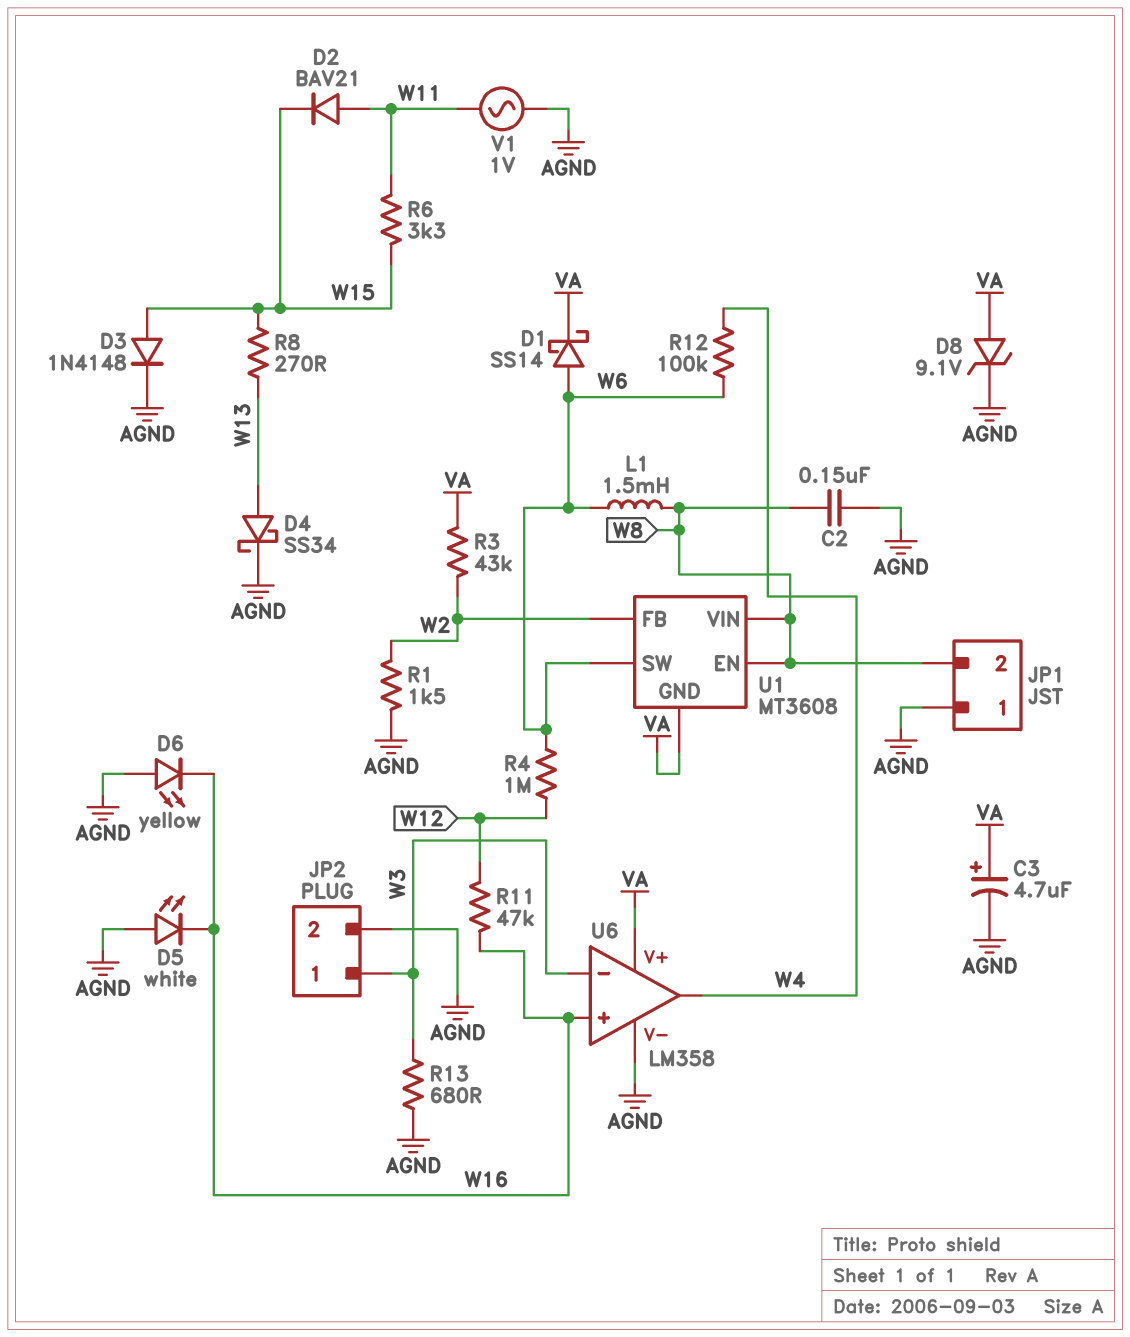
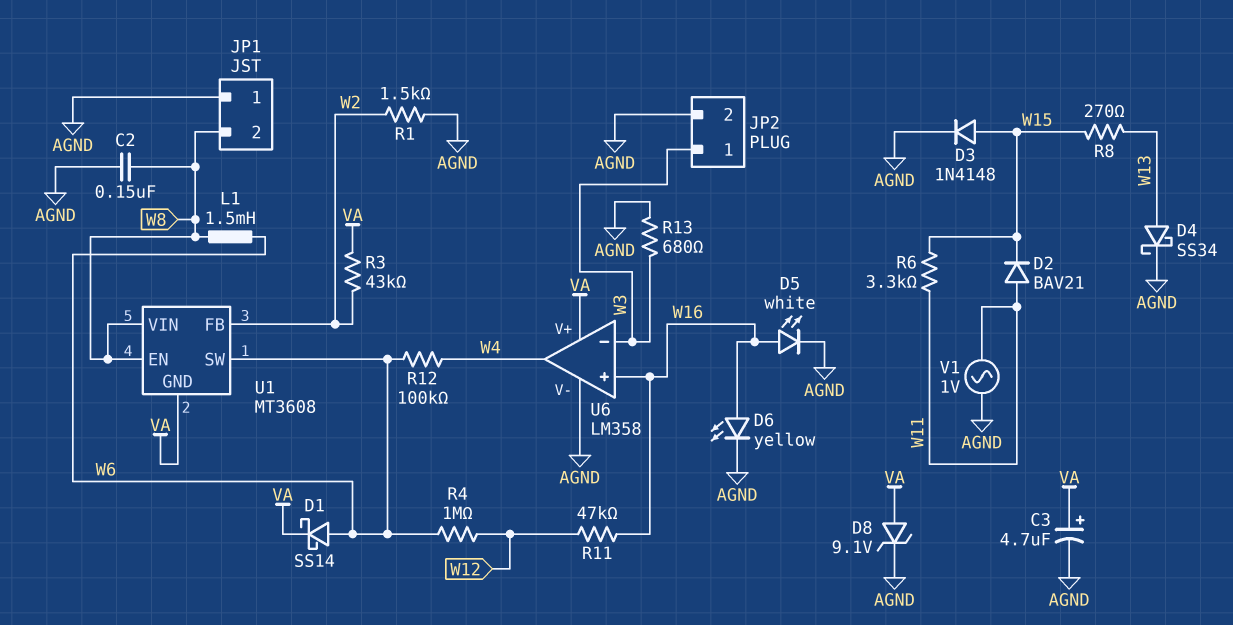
D5: LED white (A AGND, K W16) -> LED white (A W16, K AGND)
D6: LED yellow (A AGND, K W16) -> LED yellow (A W16, K AGND)

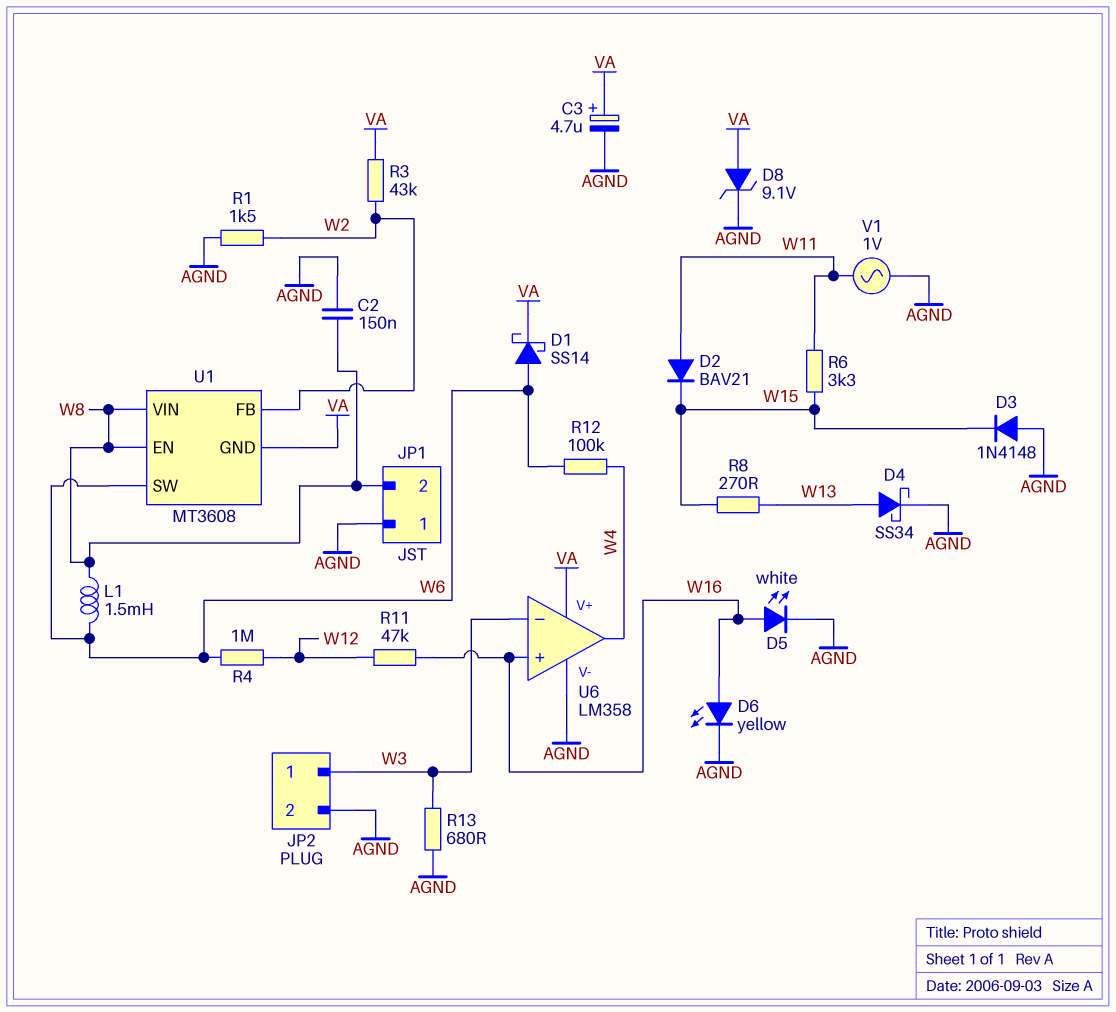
D3: diode 1N4148 (A W15, K AGND) -> diode 1N4148 (A AGND, K W15)

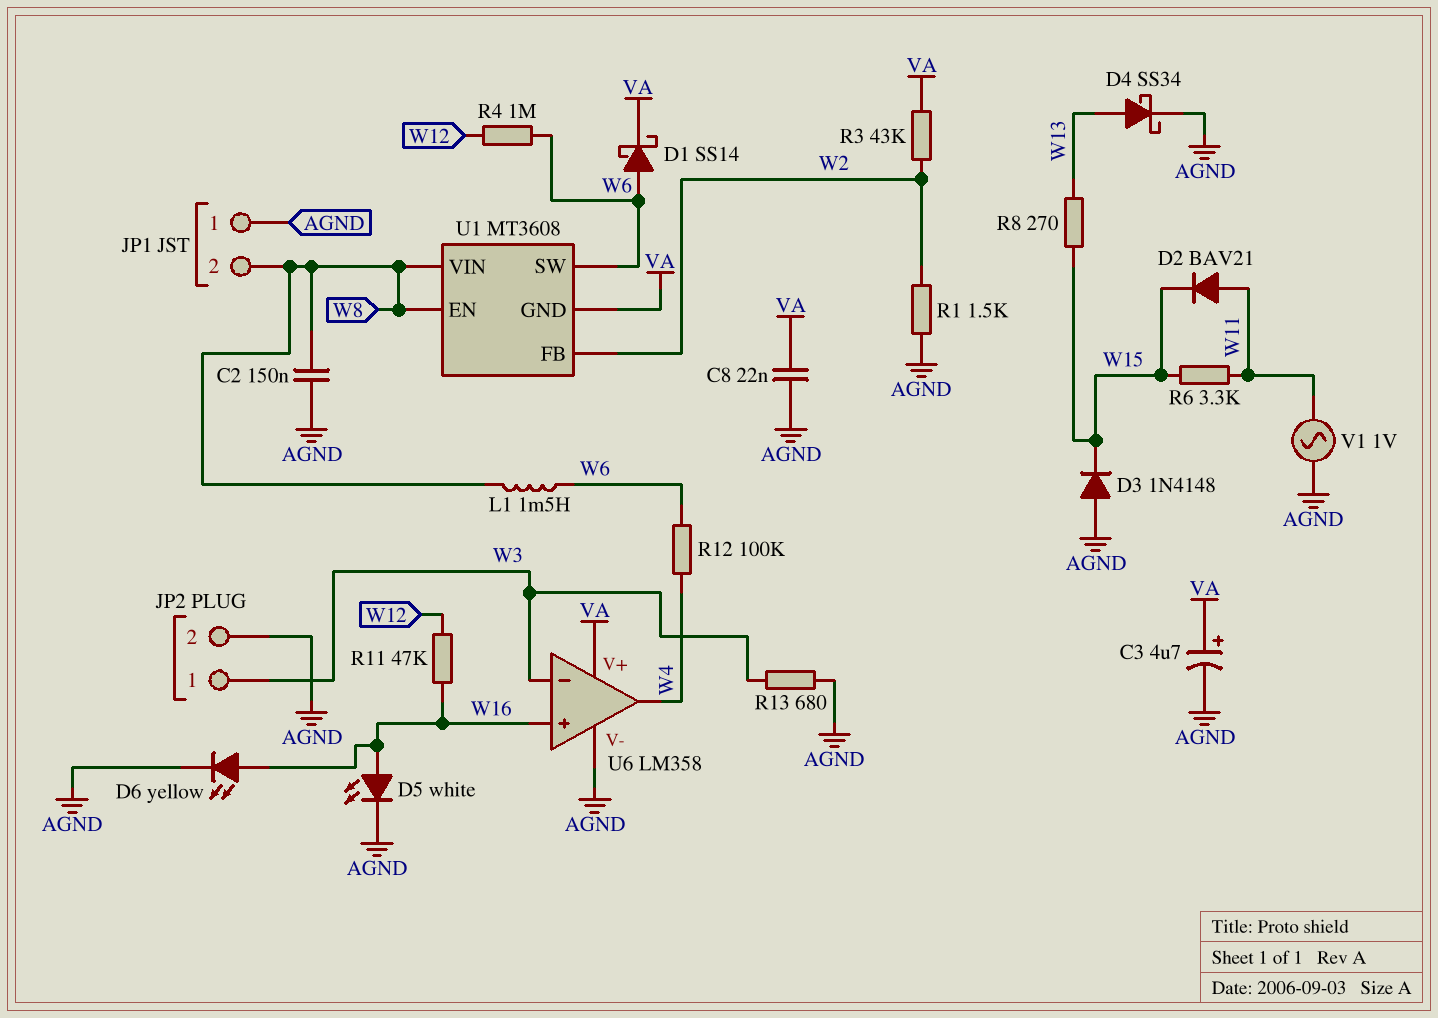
C8: none -> 22nF (AGND, VA)
D8: zener 9.1V (A VA, K AGND) -> none

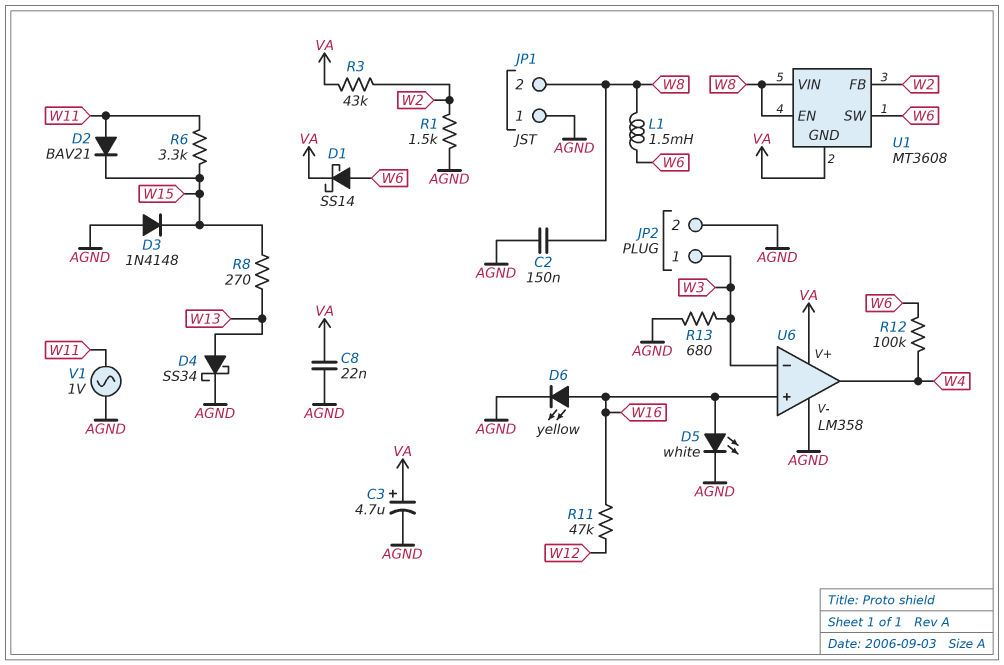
R4: 1M (W6, W12) -> none

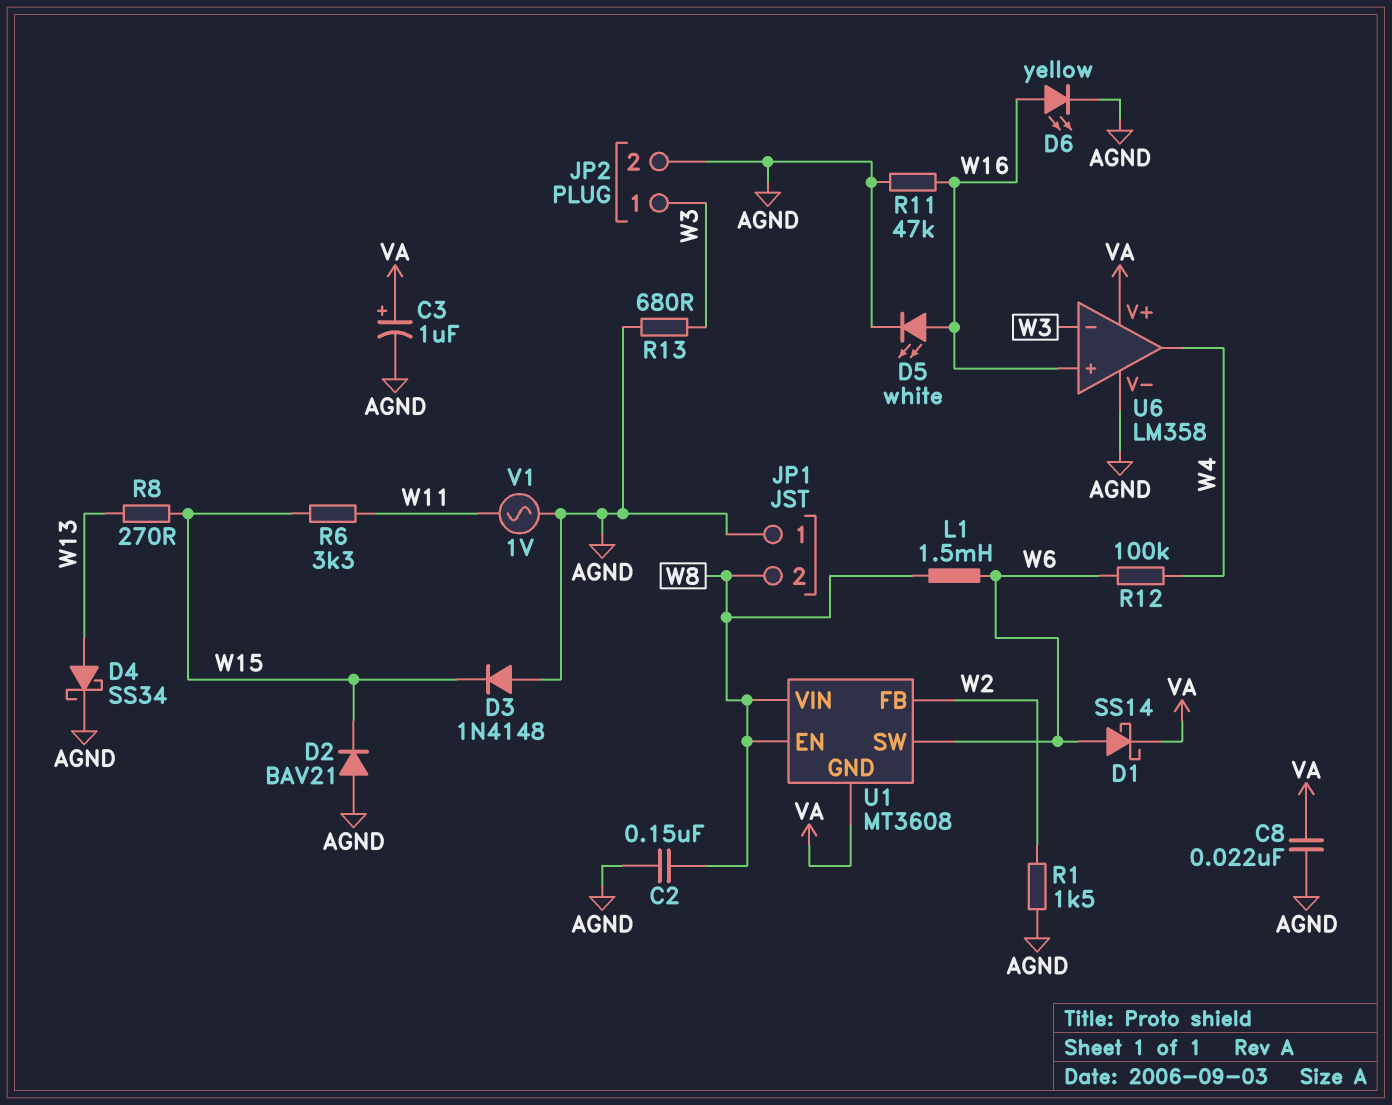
C3: 4.7uF (plus VA, minus AGND) -> 1uF (plus VA, minus AGND)
D2: diode BAV21 (A W11, K W15) -> diode BAV21 (A AGND, K W15)
R3: 43k (VA, W2) -> none
R11: 47k (W12, W16) -> 47k (AGND, W16)

